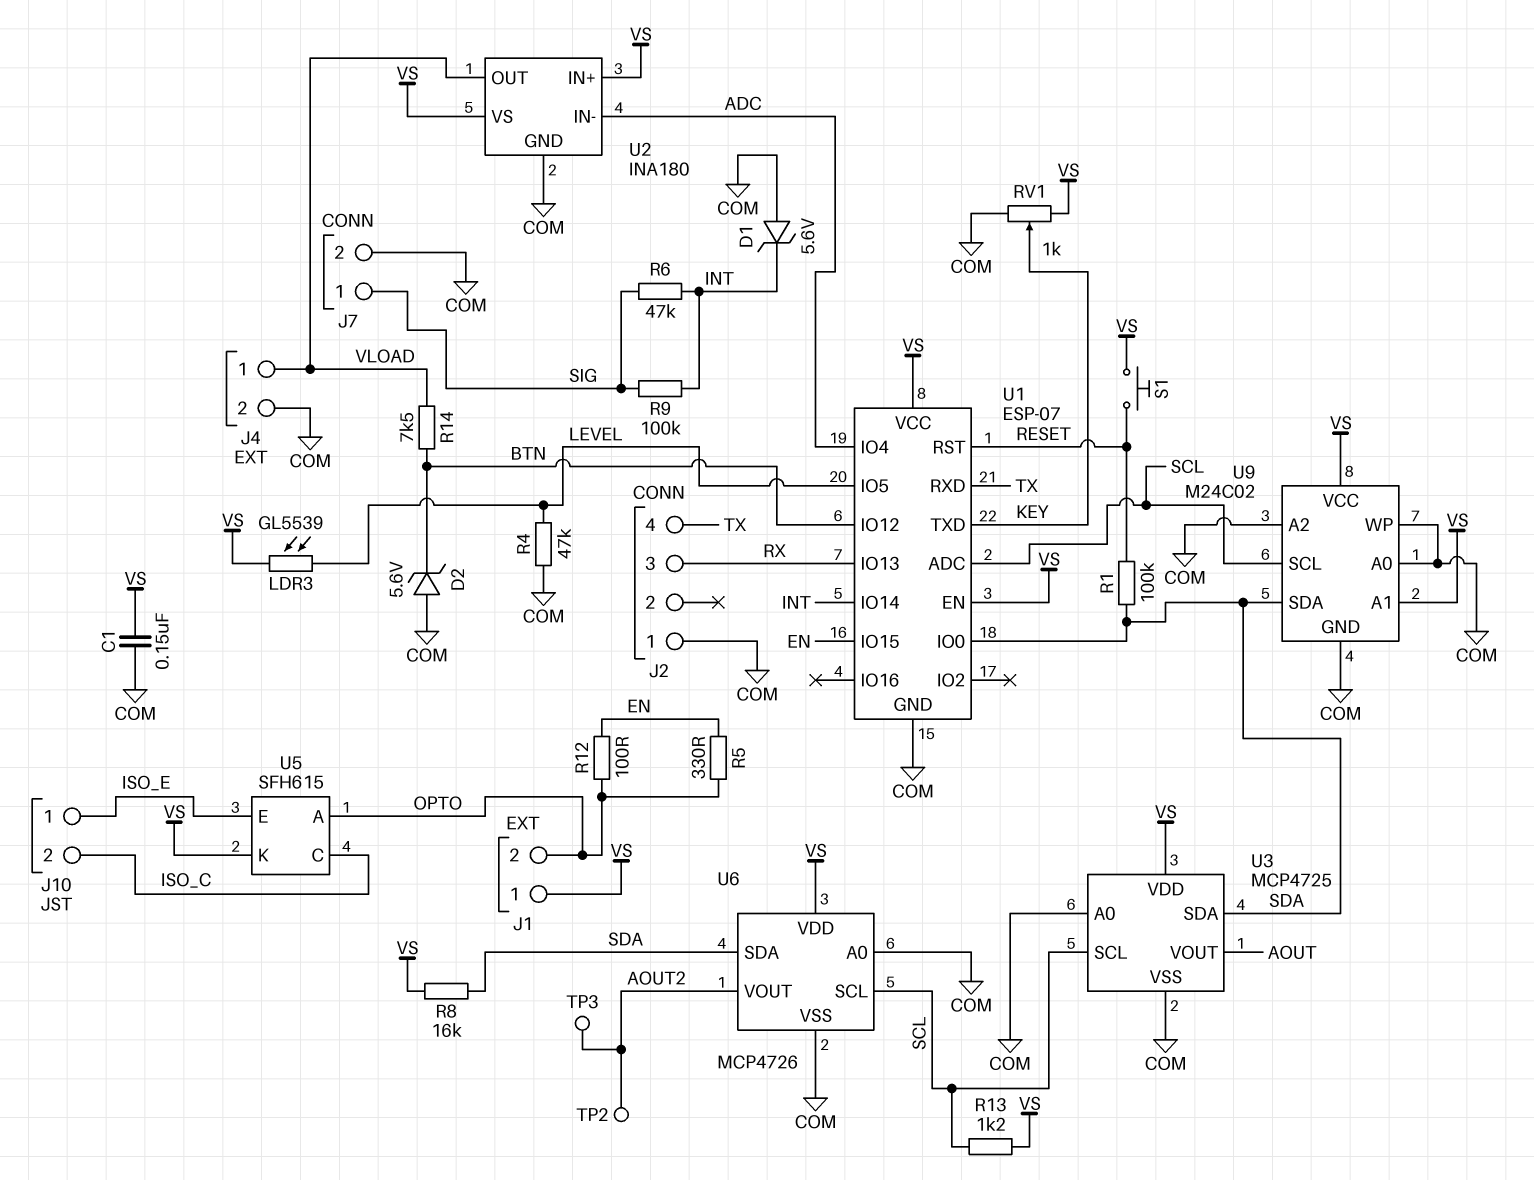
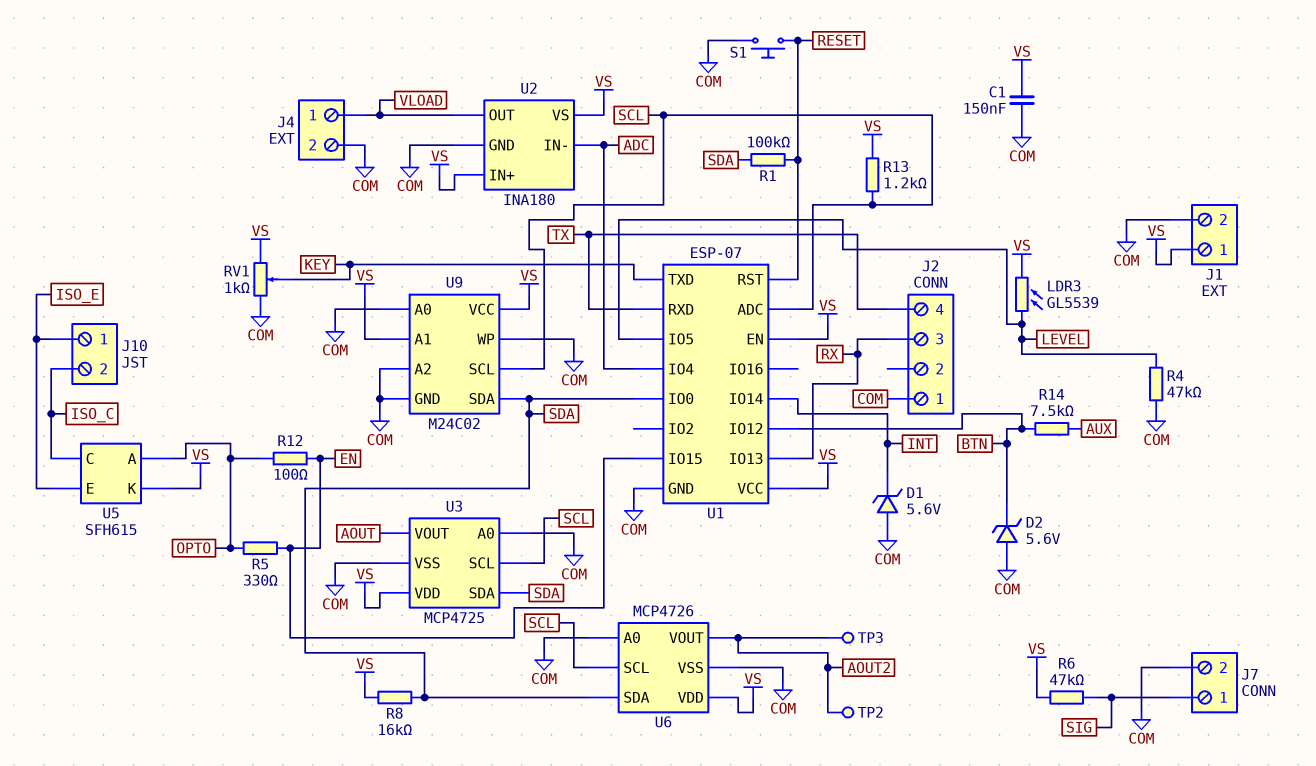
J1 pin 2: OPTO -> COM
R6: 47k (INT, SIG) -> 47k (SIG, VS)
R9: 100k (INT, SIG) -> none
R14: 7.5k (BTN, VLOAD) -> 7.5k (AUX, BTN)
S1: button (RESET, VS) -> button (COM, RESET)

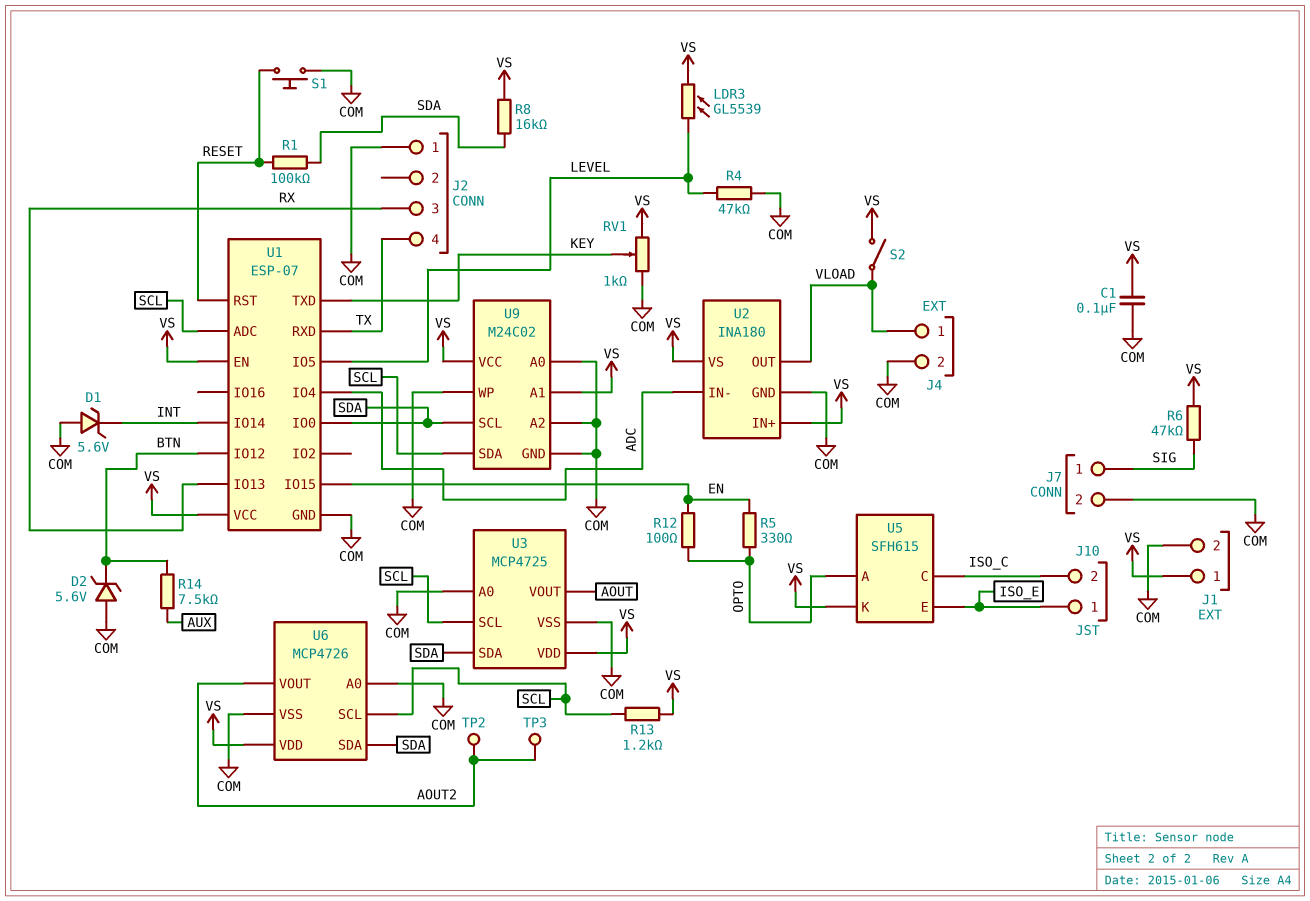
C1: 150nF (COM, VS) -> 100nF (COM, VS)
S2: none -> switch (VLOAD, VS)
U9 pin SCL: SCL -> SDA
U9 pin SDA: SDA -> SCL

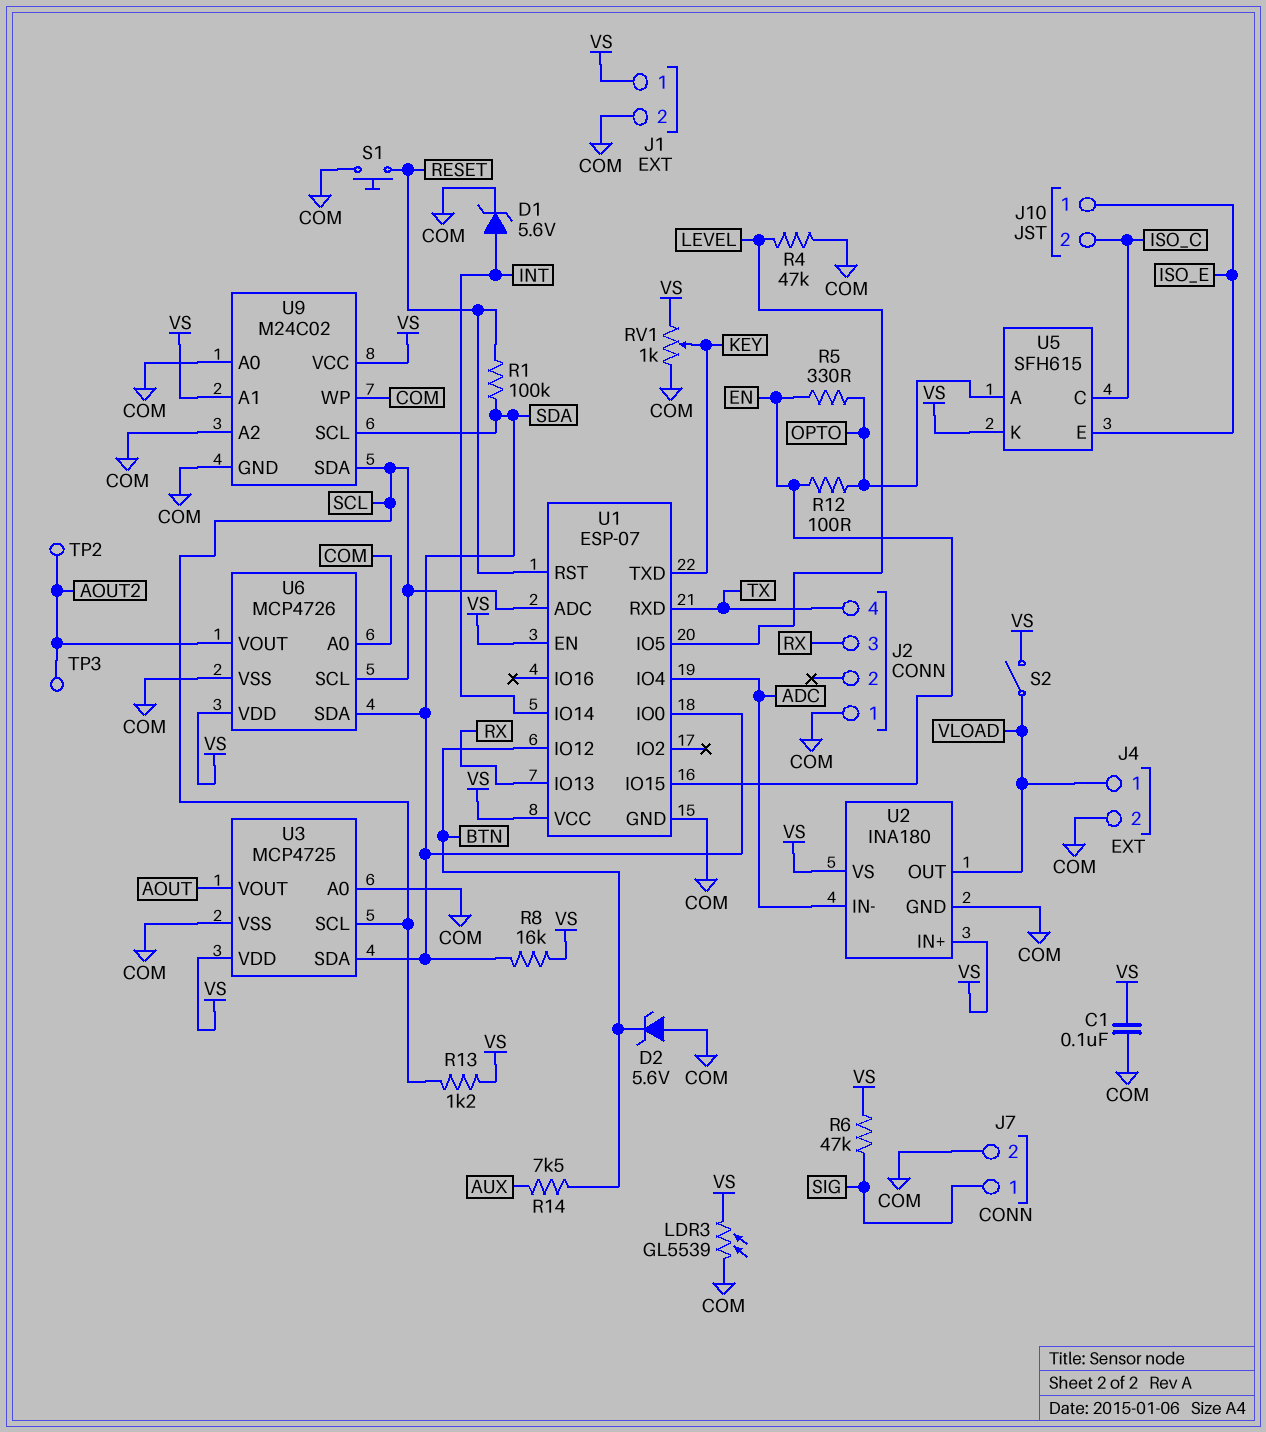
D1: zener 5.6V (A COM, K INT) -> zener 5.6V (A INT, K COM)
LDR3: GL5539 (LEVEL, VS) -> GL5539 (COM, VS)

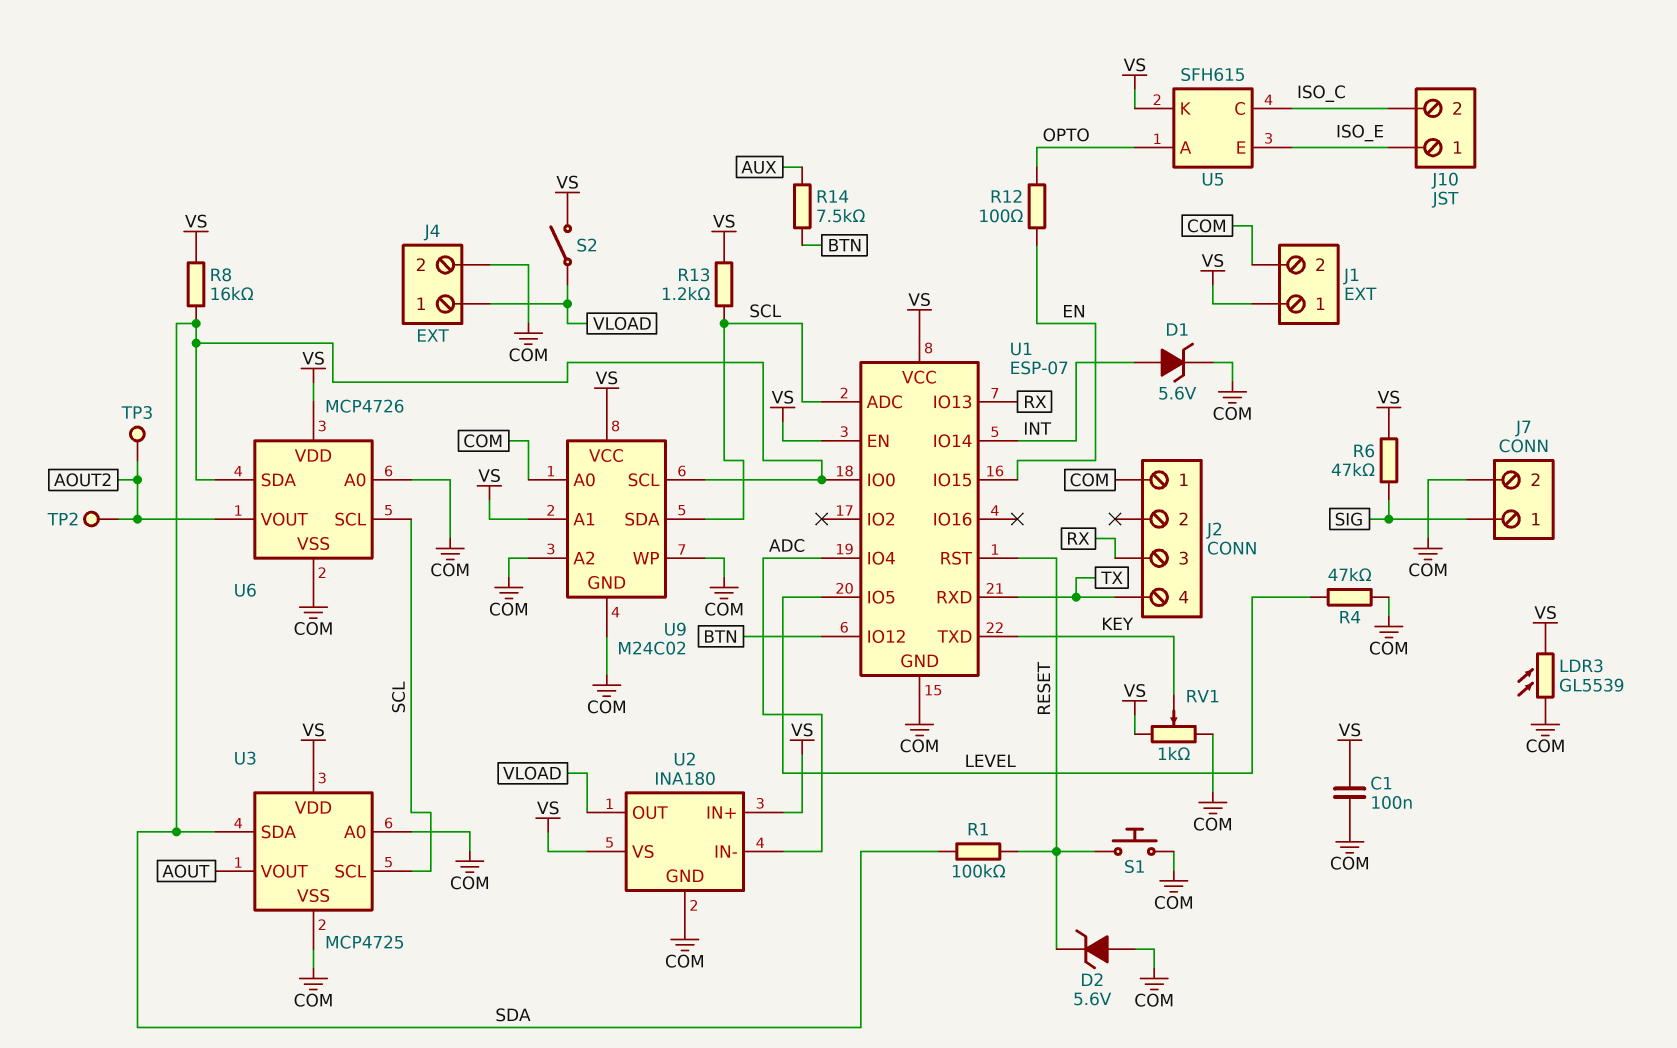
D2: zener 5.6V (A COM, K BTN) -> zener 5.6V (A COM, K RESET)
R5: 330 (EN, OPTO) -> none

